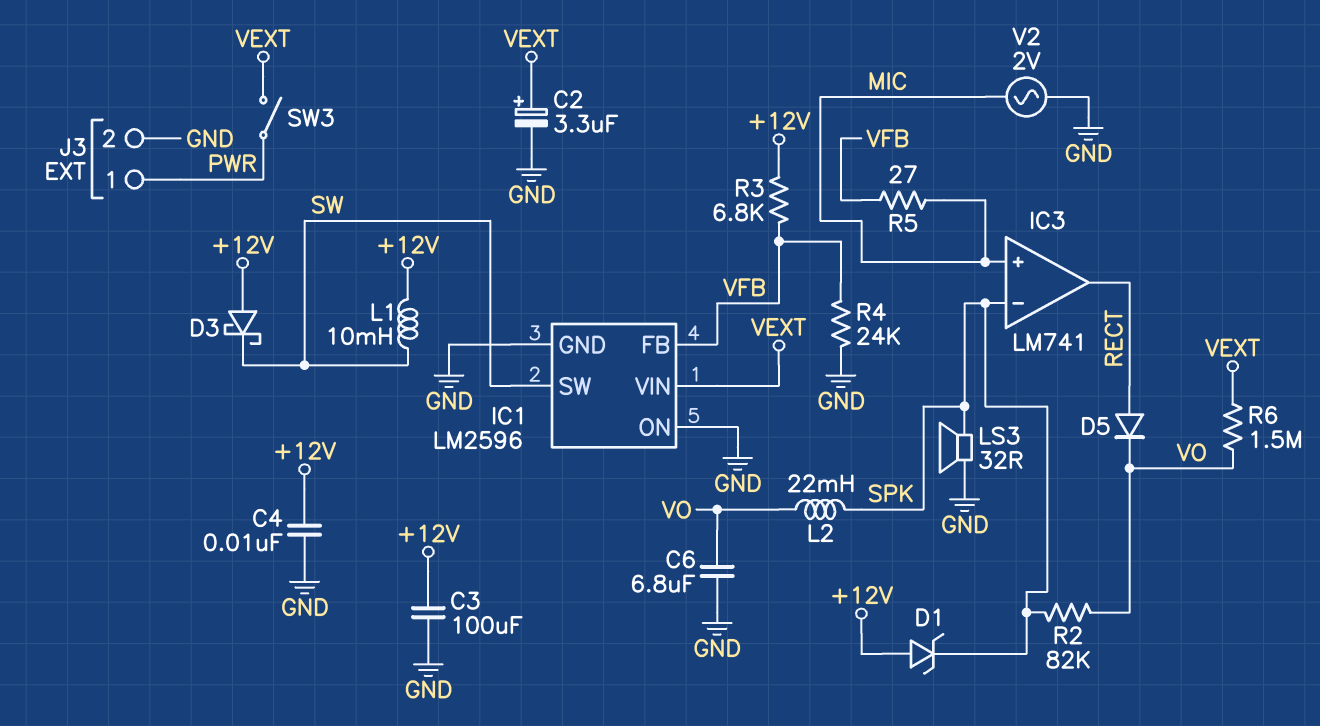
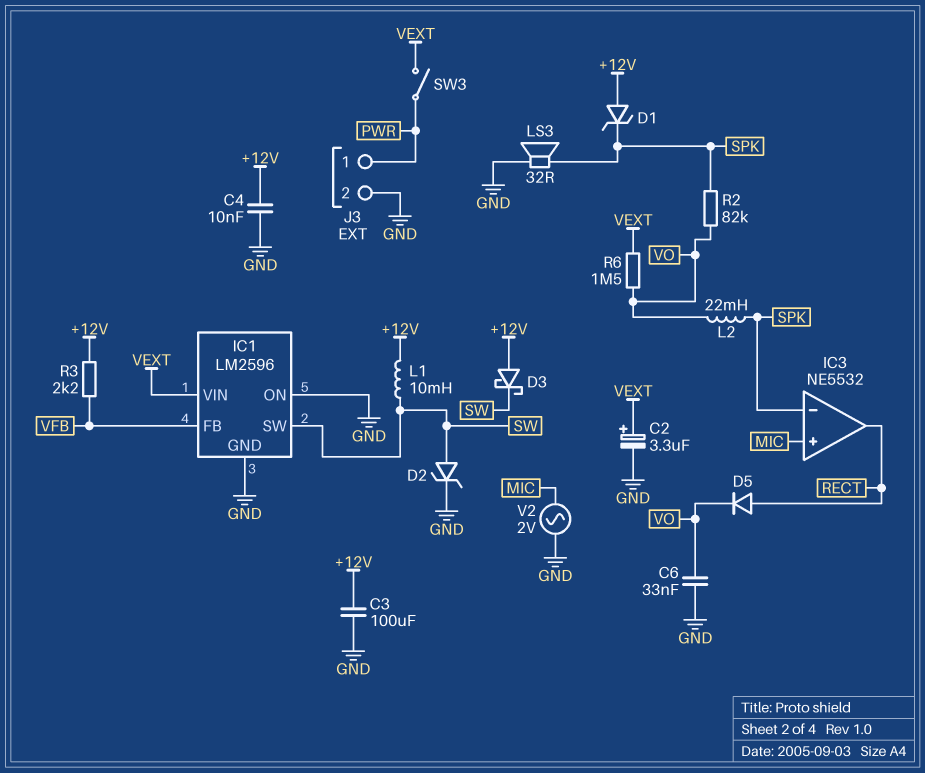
C6: 6.8uF (GND, VO) -> 33nF (GND, VO)
D2: none -> zener (A SW, K GND)
IC3: LM741 -> NE5532
R3: 6.8k (+12V, VFB) -> 2.2k (+12V, VFB)
R4: 24k (GND, VFB) -> none
R5: 27 (MIC, VFB) -> none

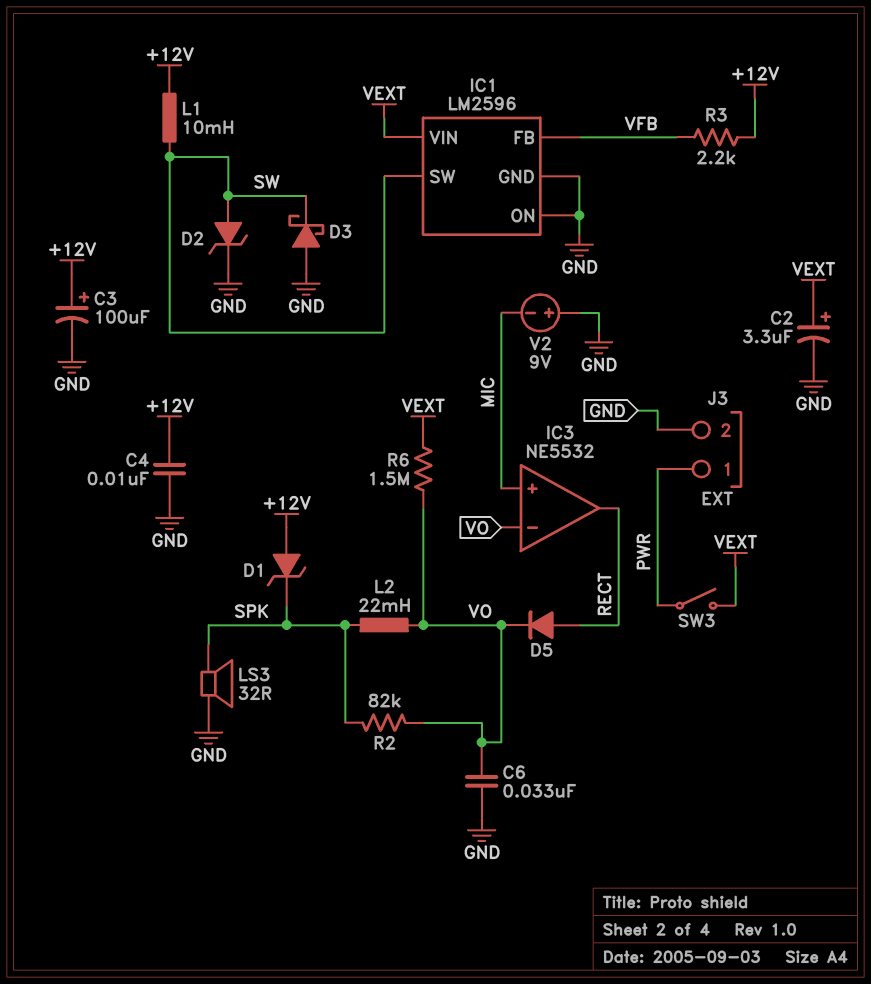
C3: 100uF (+12V, GND) -> 100uF (plus +12V, minus GND)
D3: schottky (A +12V, K SW) -> schottky (A GND, K SW)
IC3 pin in-: SPK -> VO
V2: AC 2V (GND, MIC) -> 9V (plus GND, minus MIC)

